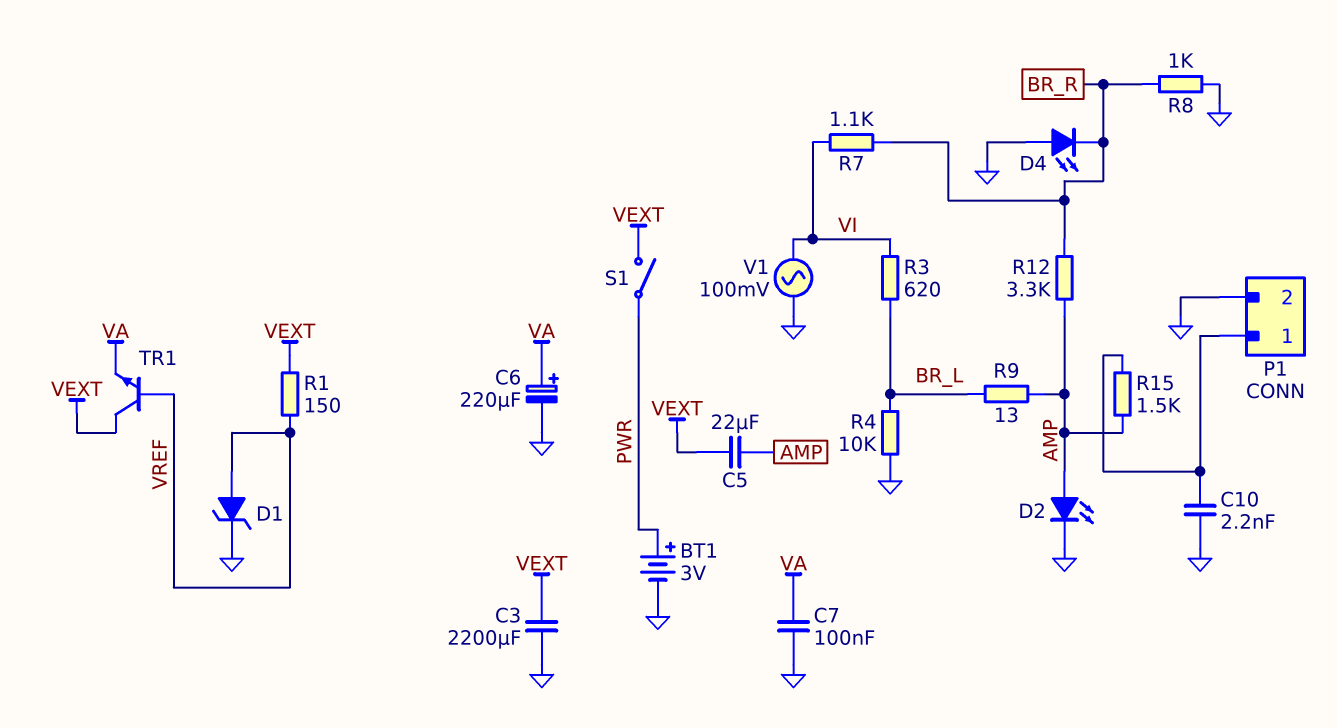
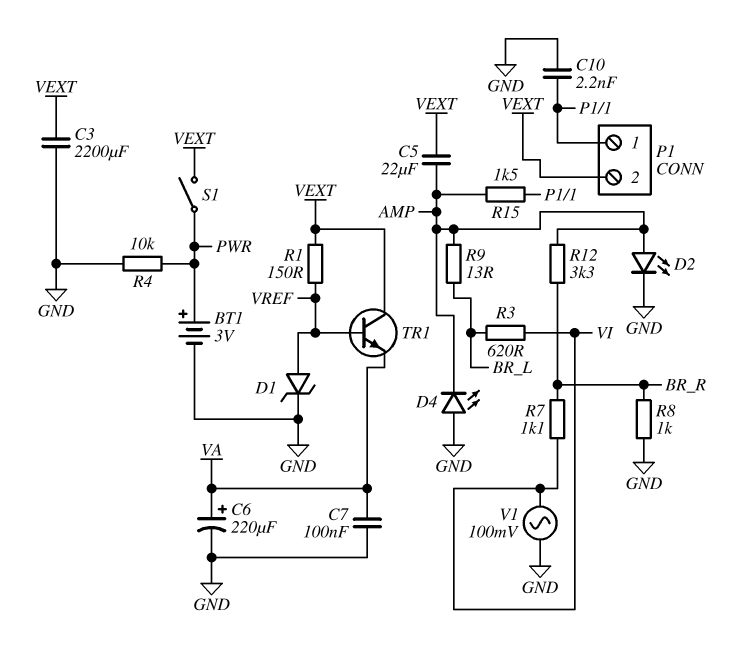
D4: LED (A GND, K BR_R) -> LED (A GND, K AMP)
P1 pin 2: GND -> VEXT
R4: 10k (BR_L, GND) -> 10k (GND, PWR)

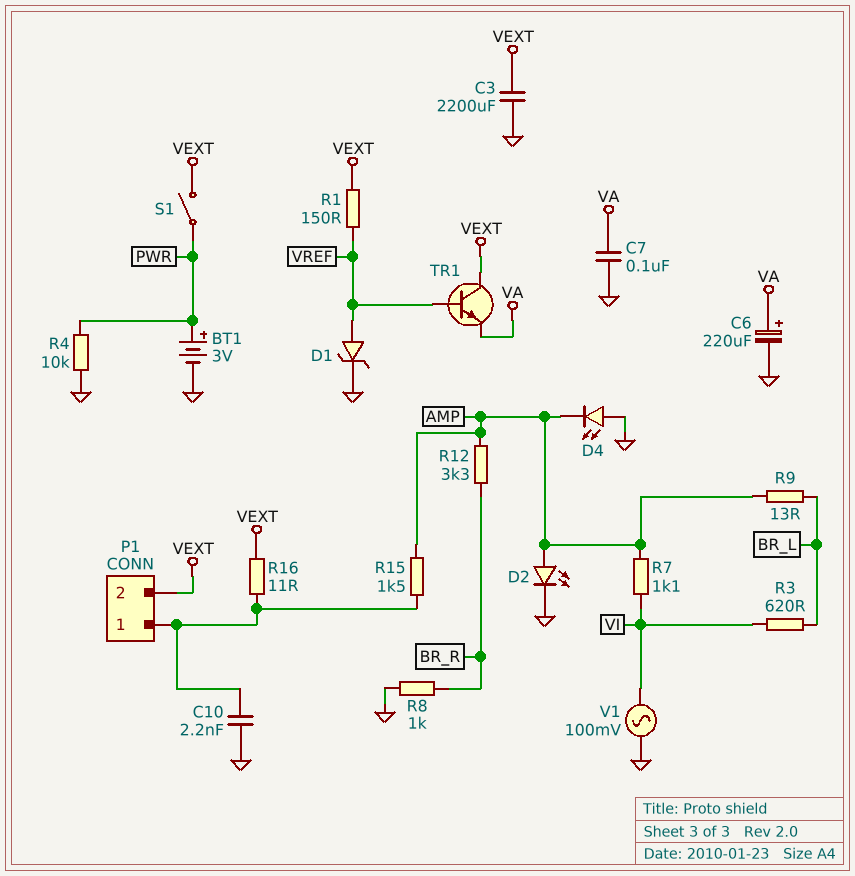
C5: 22uF (AMP, VEXT) -> none
R7: 1.1k (BR_R, VI) -> 1.1k (AMP, VI)
R16: none -> 11 (P1/1, VEXT)

